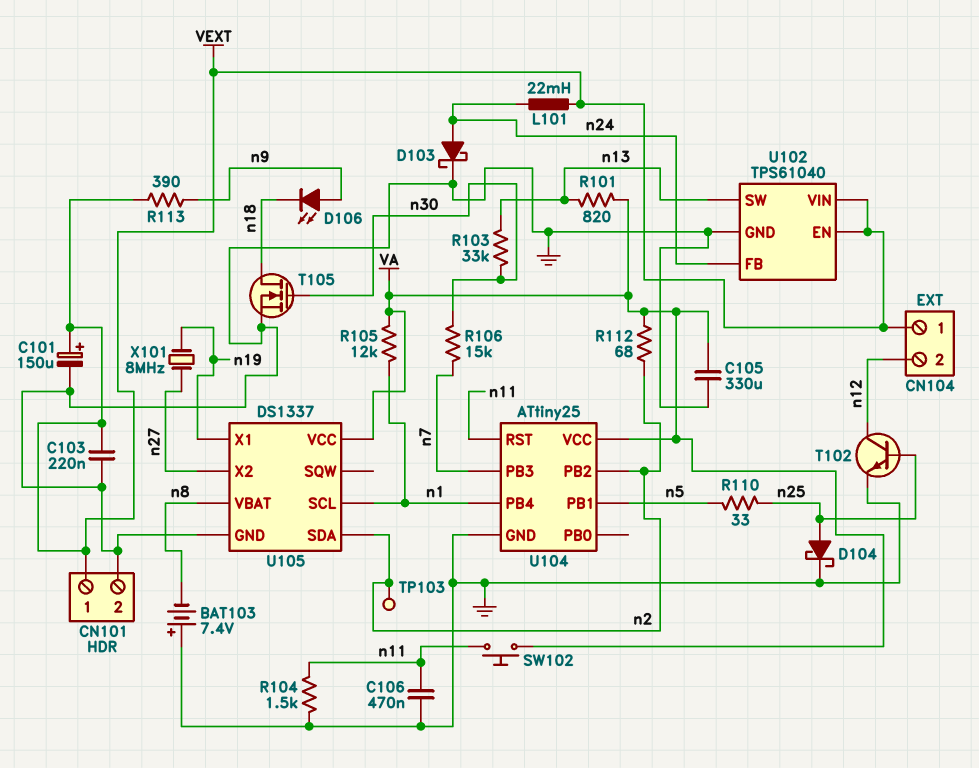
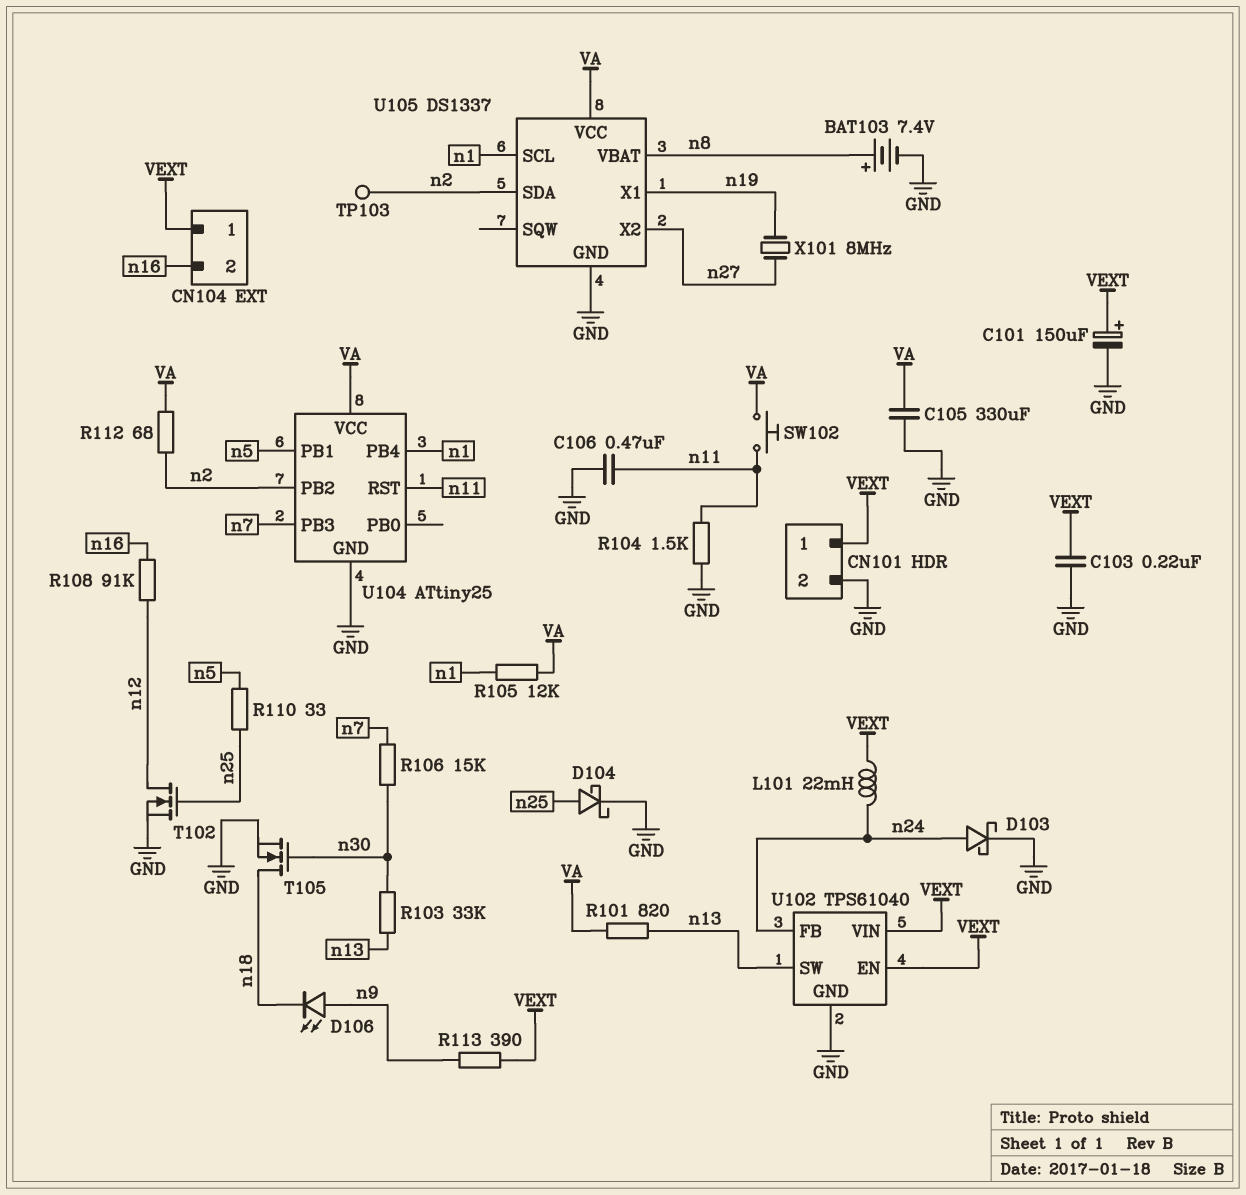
BAT103: 7.4V (plus GND, minus n8) -> 7.4V (plus n8, minus GND)
CN104 pin 2: n12 -> n16
R108: none -> 91k (n12, n16)
T102: NPN (B n25, C n12, E GND) -> NMOS (G n25, D n12, S GND)

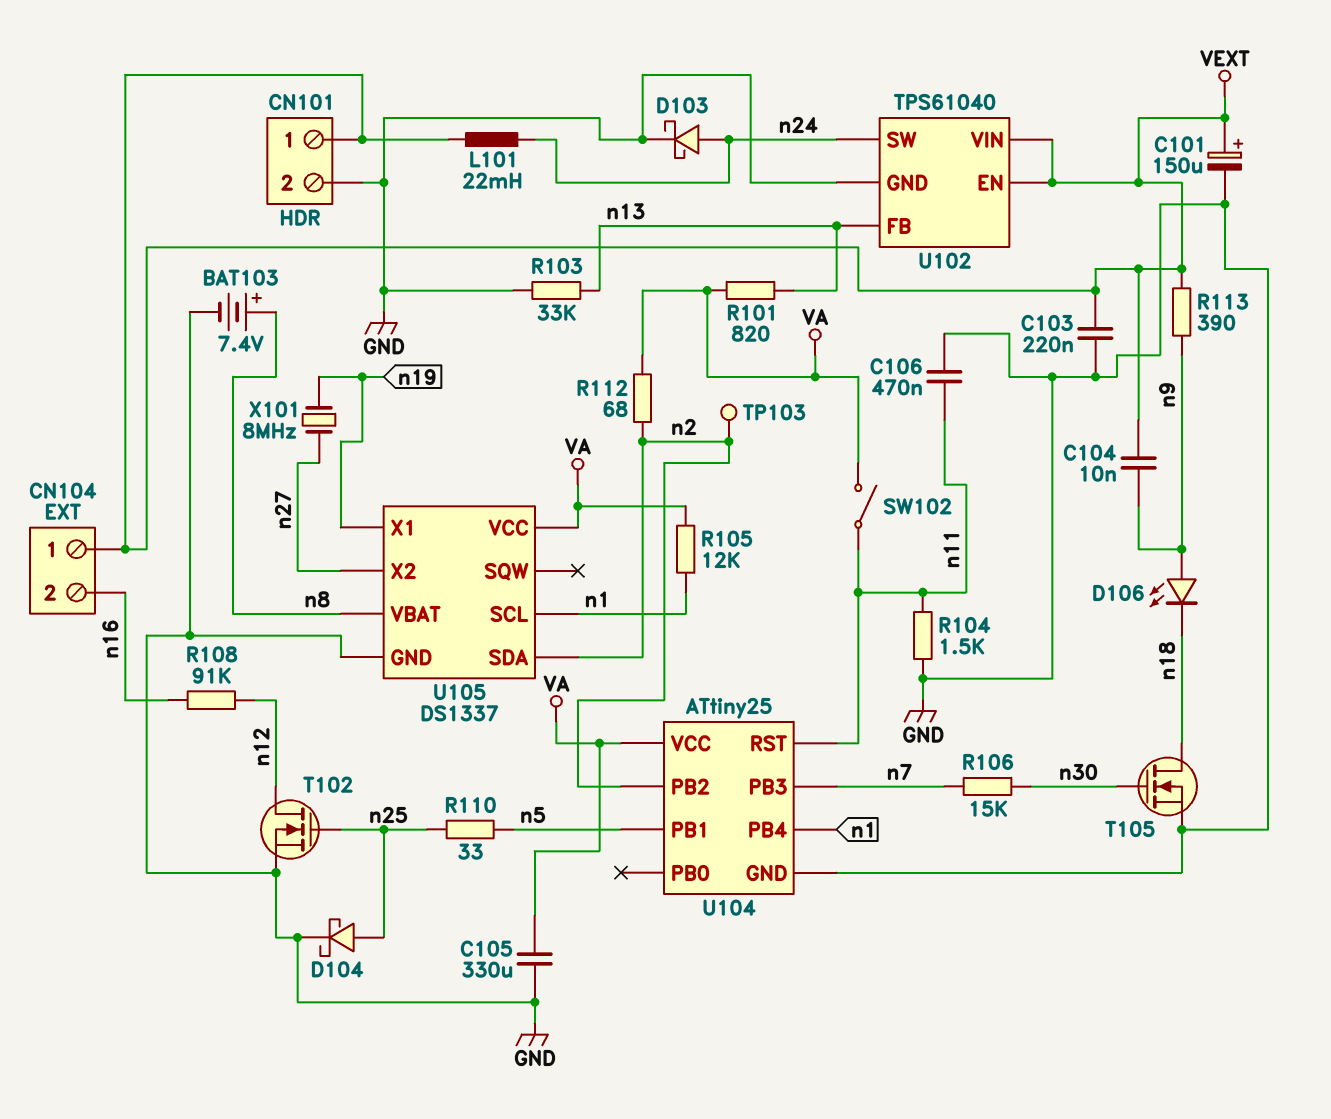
C104: none -> 10nF (VEXT, n9)
R103: 33k (n13, n30) -> 33k (GND, n13)
SW102: button (VA, n11) -> switch (VA, n11)
U102 pin FB: n24 -> n13
U102 pin SW: n13 -> n24

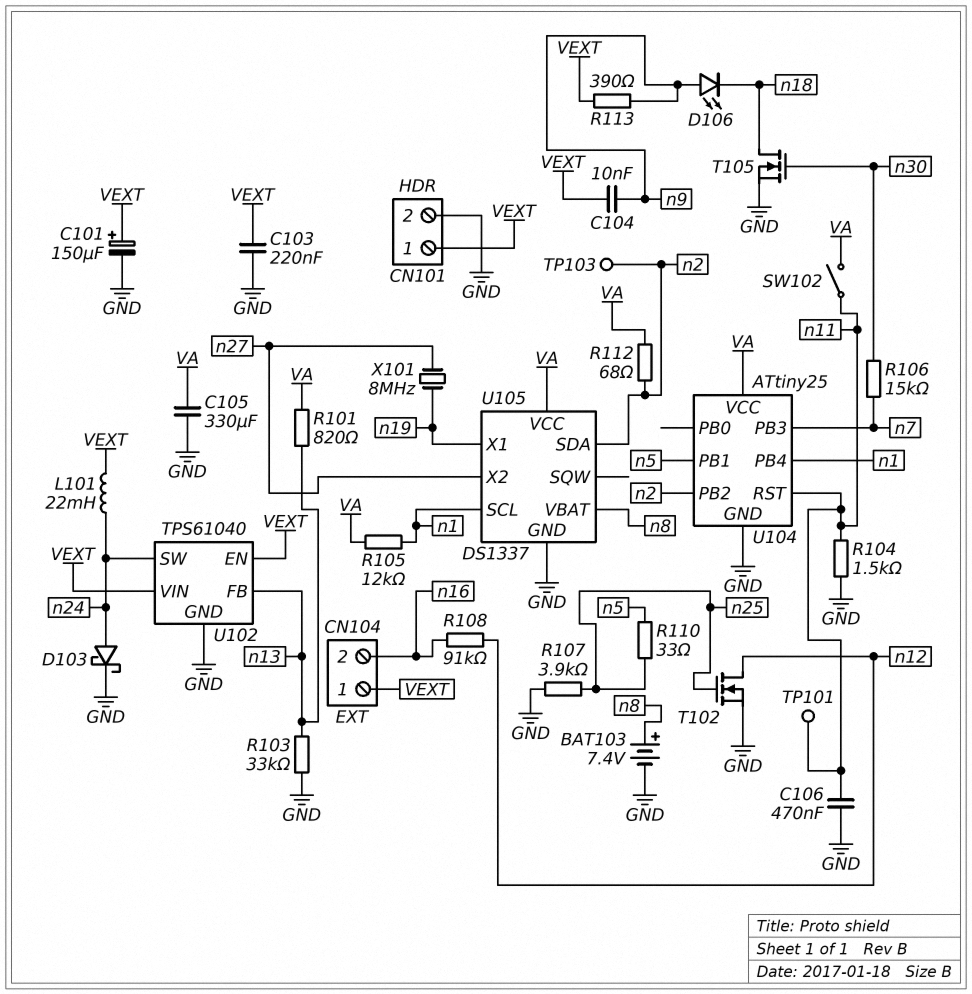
D104: schottky (A n25, K GND) -> none
R107: none -> 3.9k (GND, n25)
TP101: none -> test point (n11)

